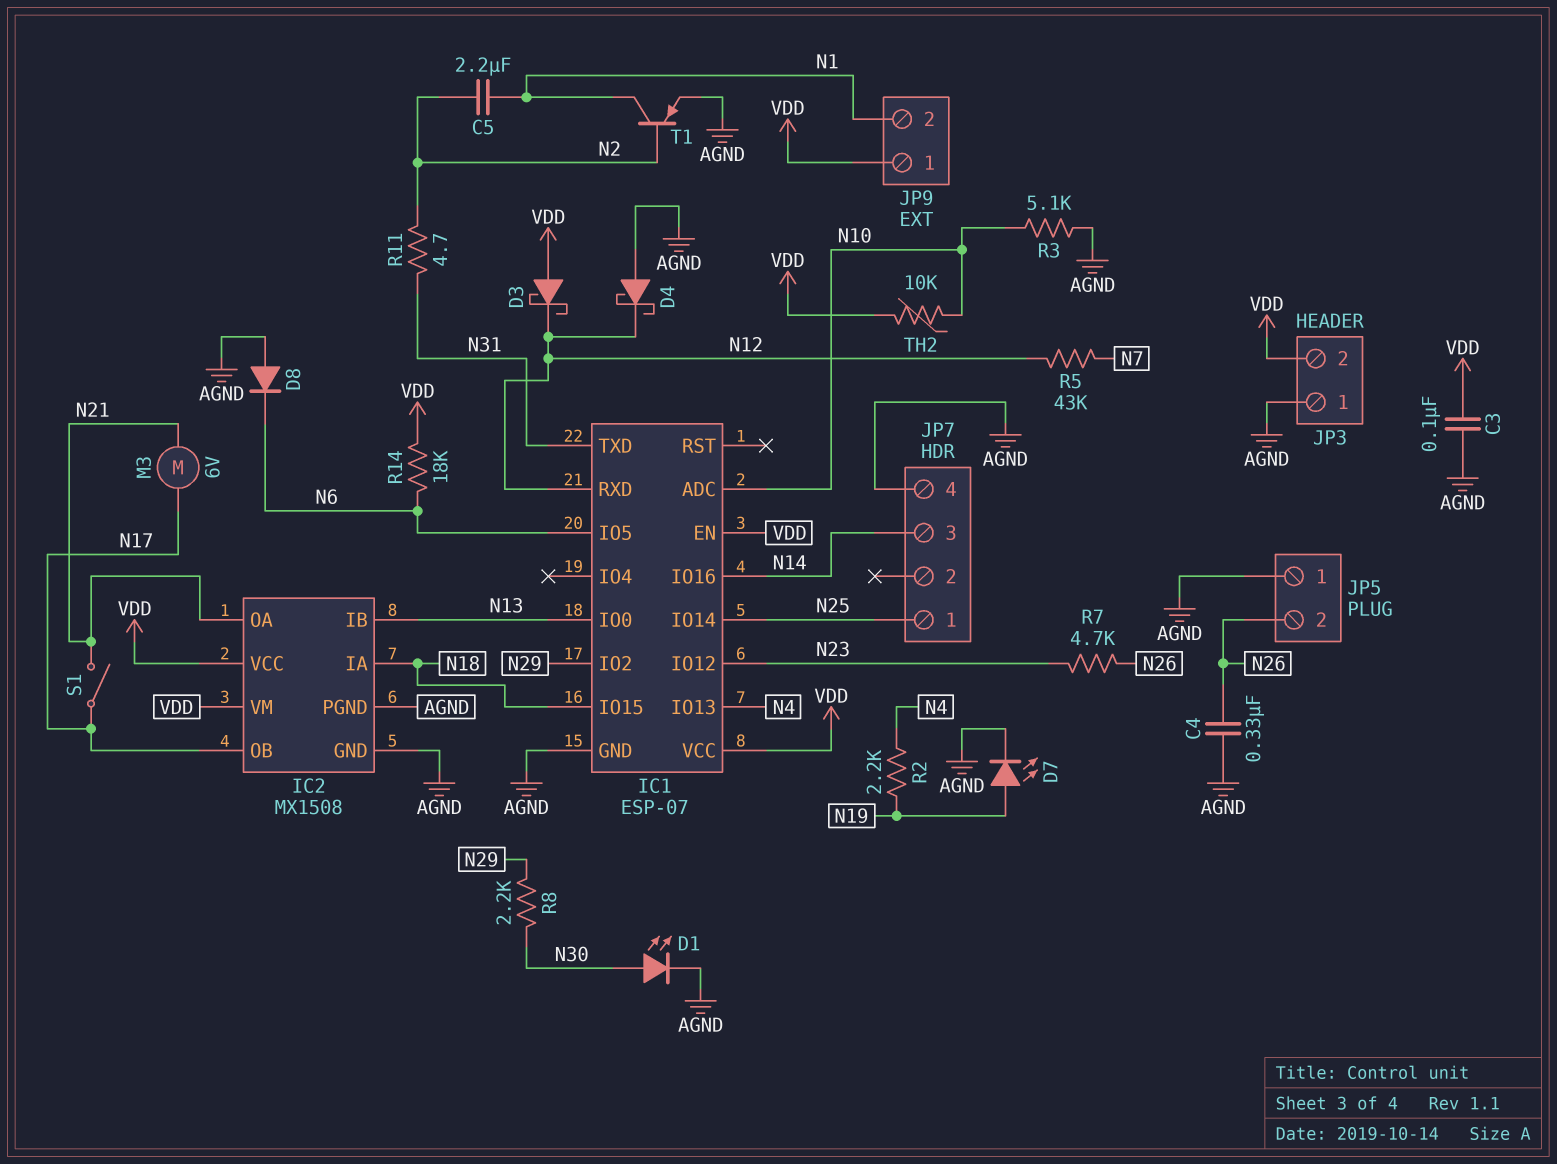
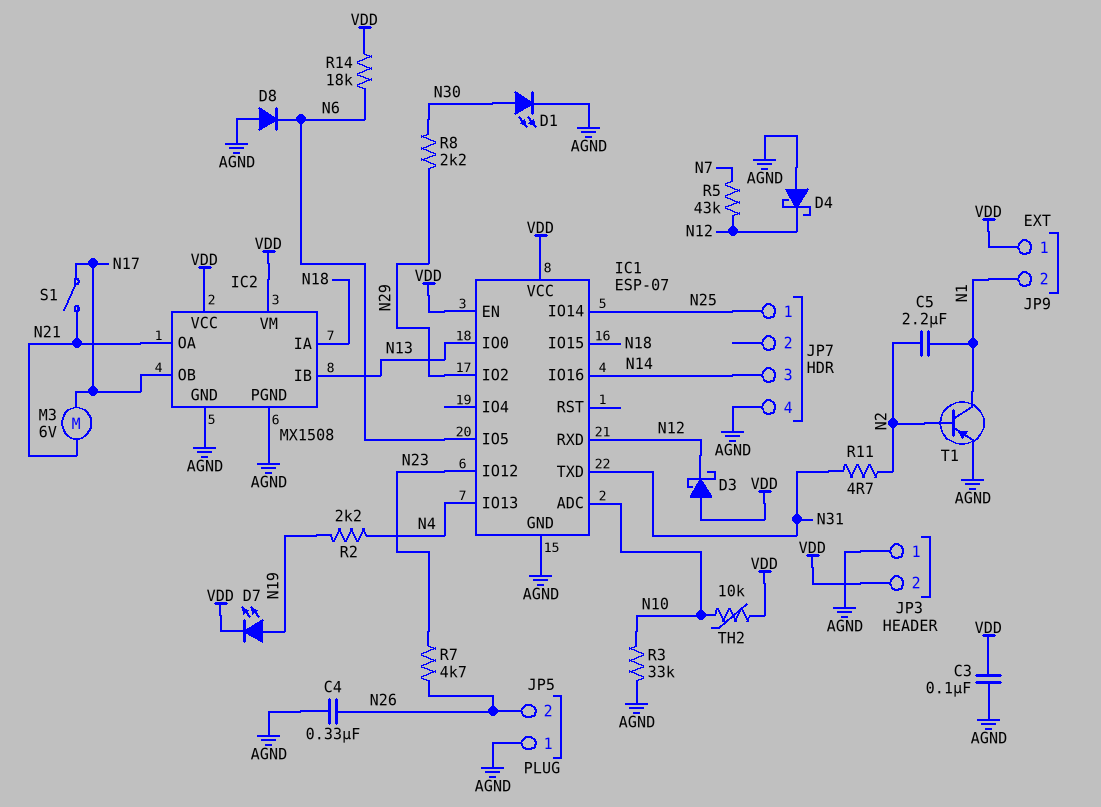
D7: LED (A N19, K AGND) -> LED (A N19, K VDD)
R3: 5.1k (AGND, N10) -> 33k (AGND, N10)

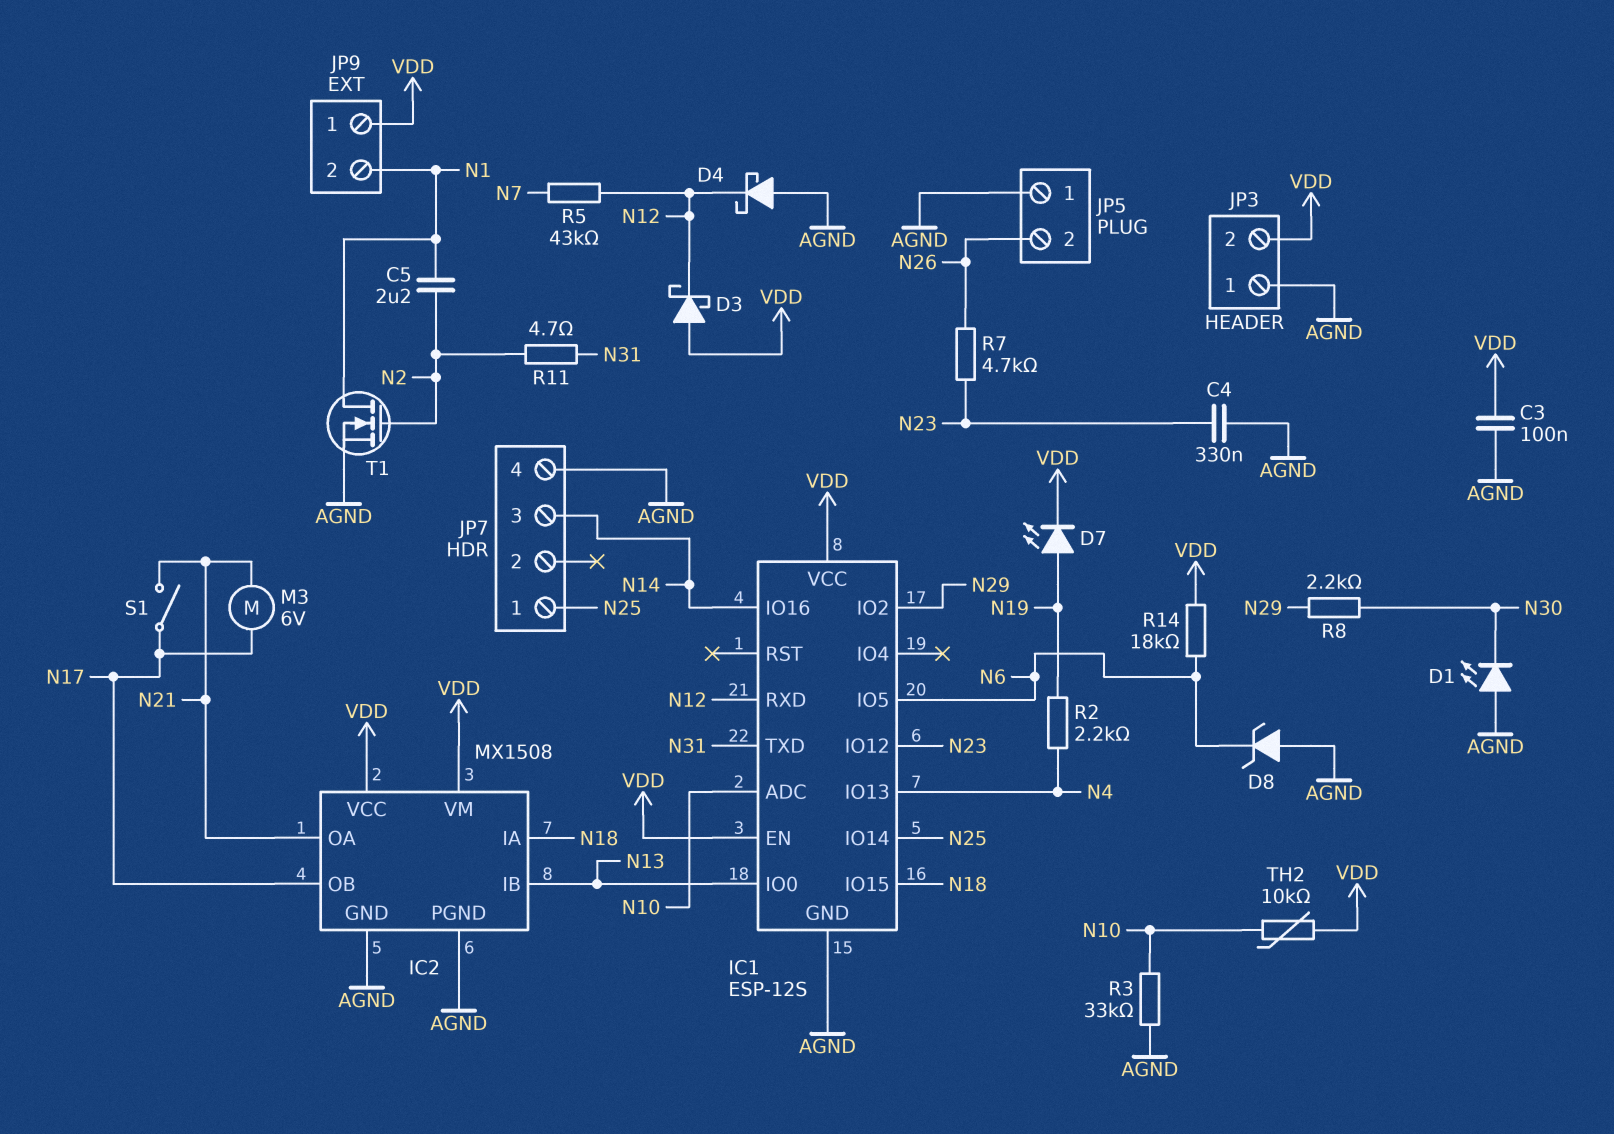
C4: 330nF (AGND, N26) -> 330nF (AGND, N23)
D1: LED (A N30, K AGND) -> LED (A AGND, K N30)
D8: diode (A AGND, K N6) -> zener (A AGND, K N6)
IC1: ESP-07 -> ESP-12S
T1: PNP (B N2, C N1, E AGND) -> NMOS (G N2, D N1, S AGND)

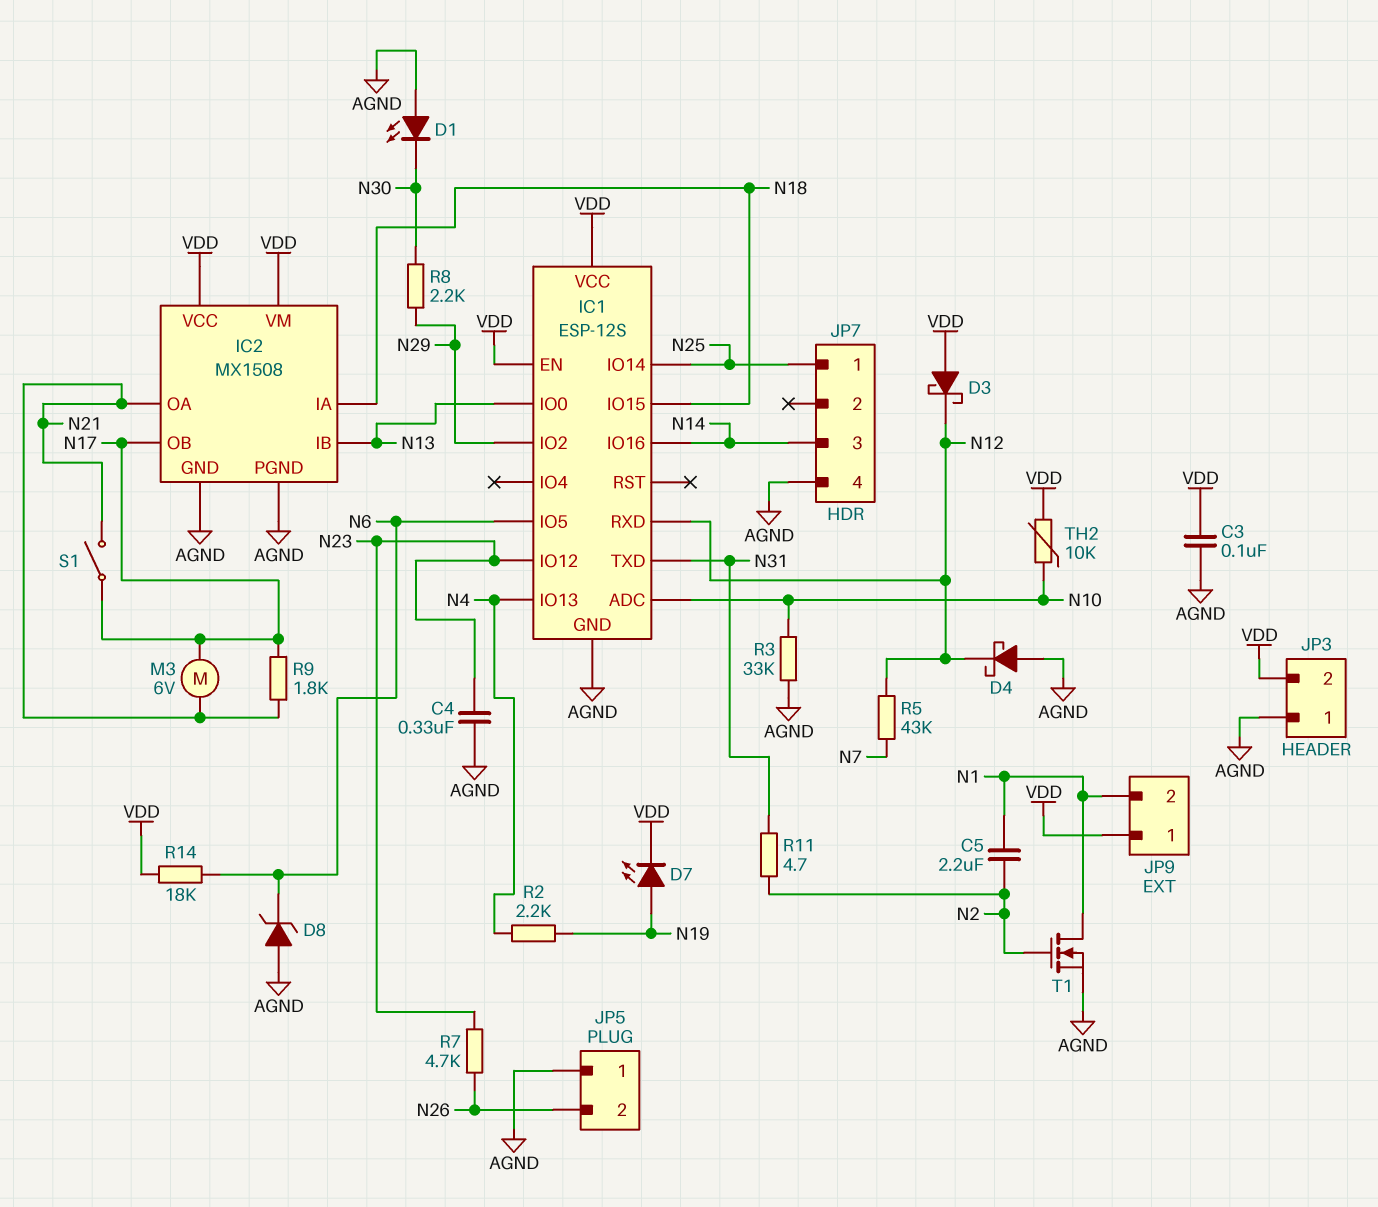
R9: none -> 1.8k (N17, N21)

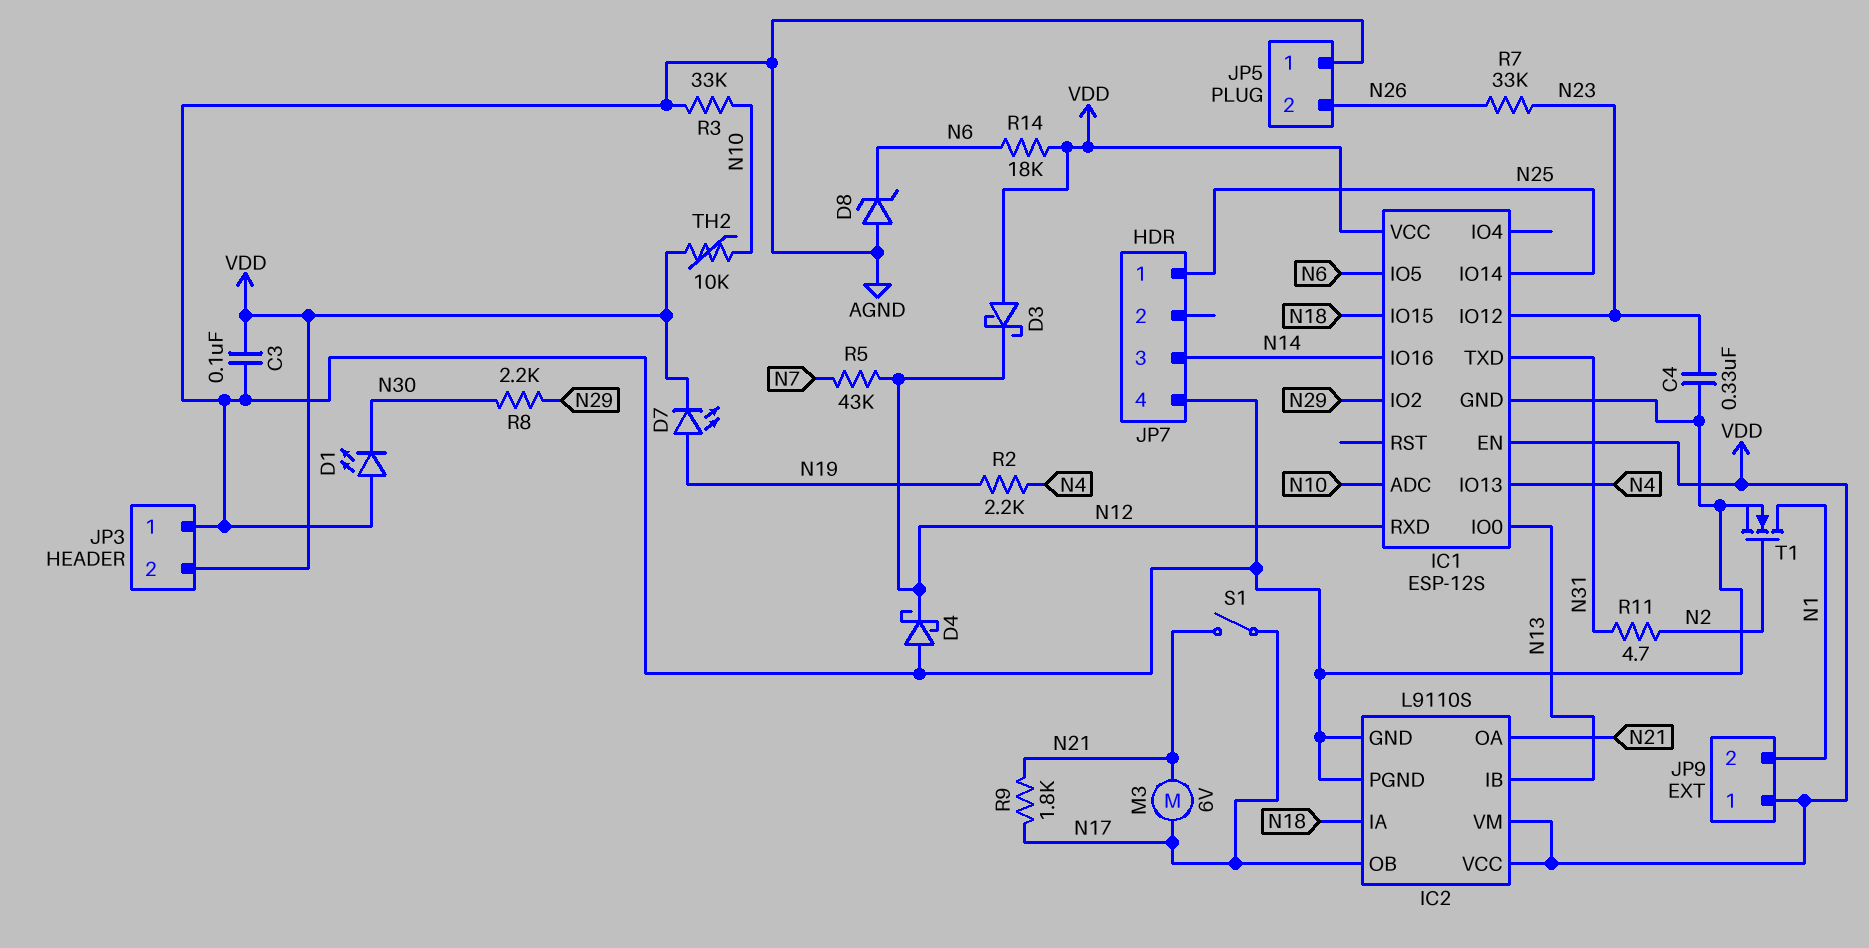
C5: 2.2uF (N1, N2) -> none
IC2: MX1508 -> L9110S
R7: 4.7k (N23, N26) -> 33k (N23, N26)

